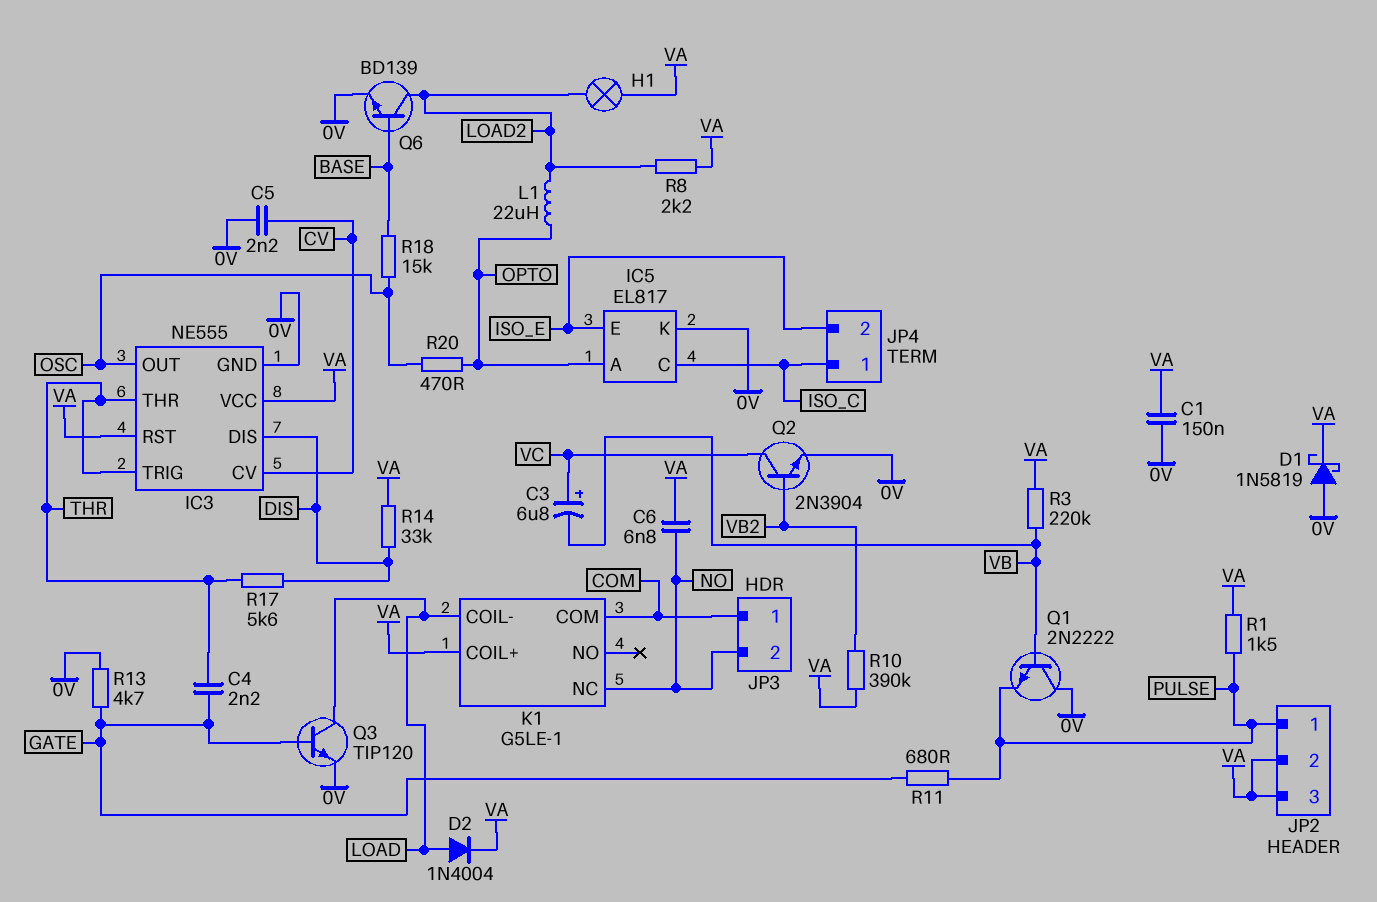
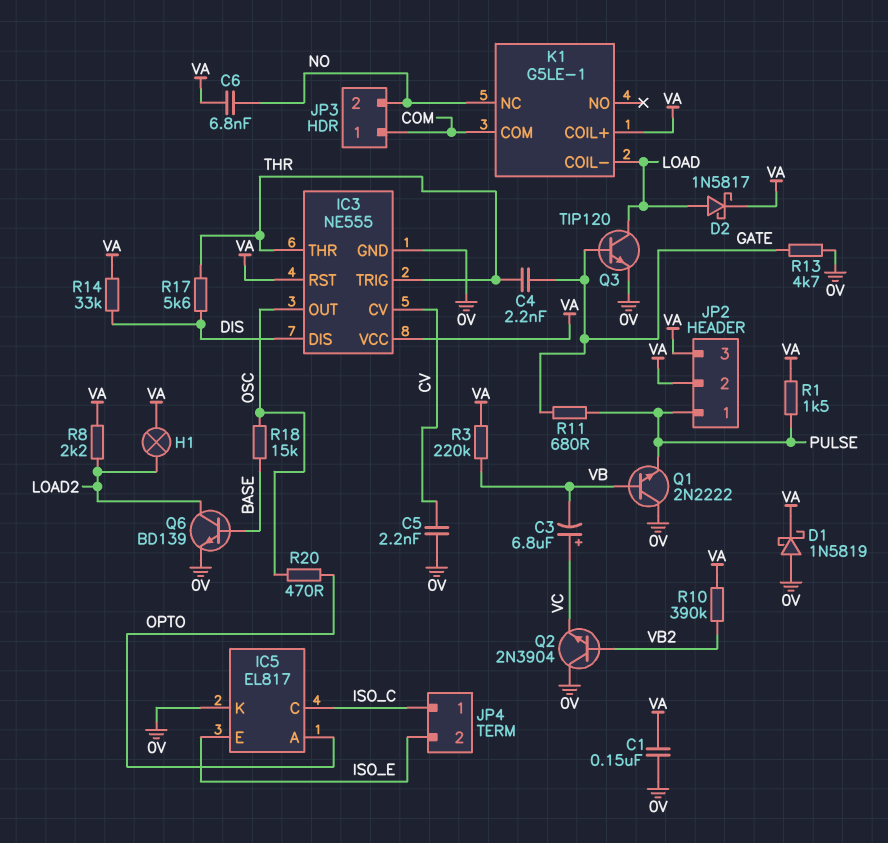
D2: diode 1N4004 (A LOAD, K VA) -> schottky 1N5817 (A LOAD, K VA)
L1: 22uH (LOAD2, OPTO) -> none
Q2: NPN 2N3904 (B VB2, C VC, E 0V) -> NPN 2N3904 (B VB2, C 0V, E VC)

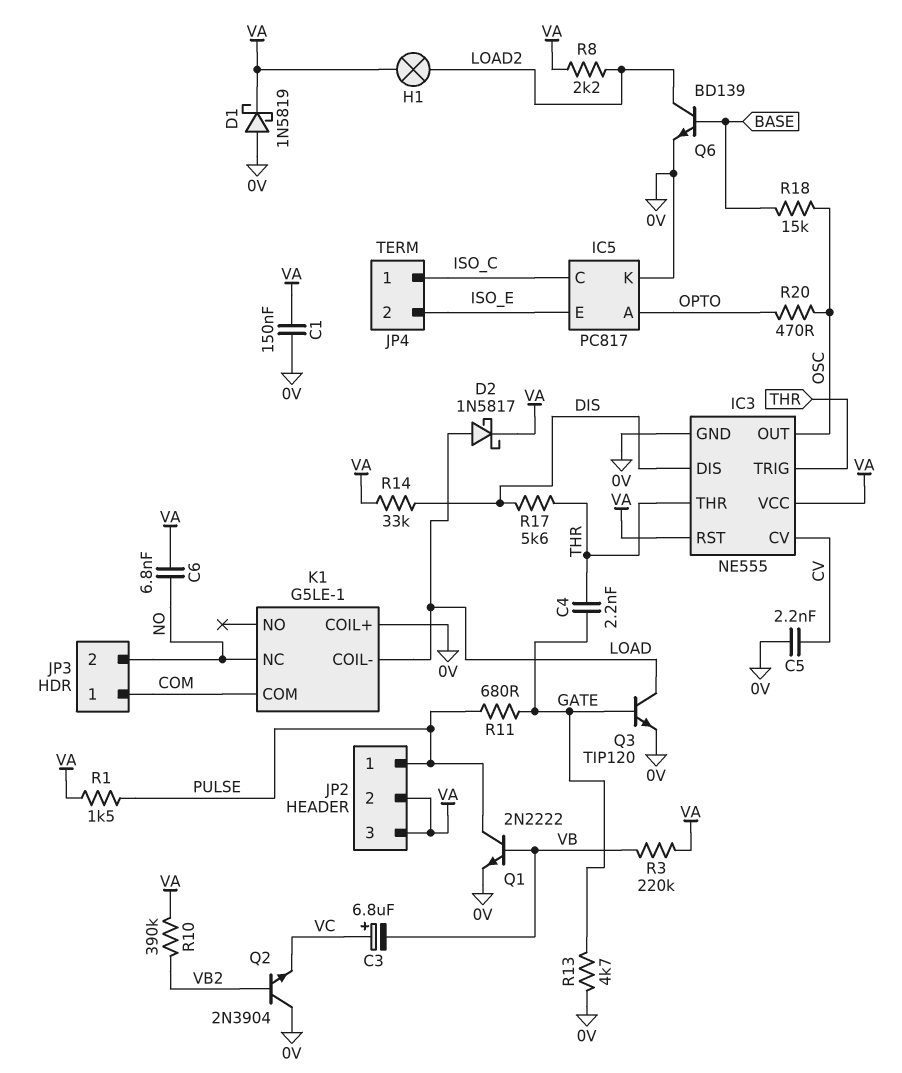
IC5: EL817 -> PC817
K1 pin COIL+: VA -> 0V
Q1: NPN 2N2222 (B VB, C 0V, E PULSE) -> NPN 2N2222 (B VB, C PULSE, E 0V)

